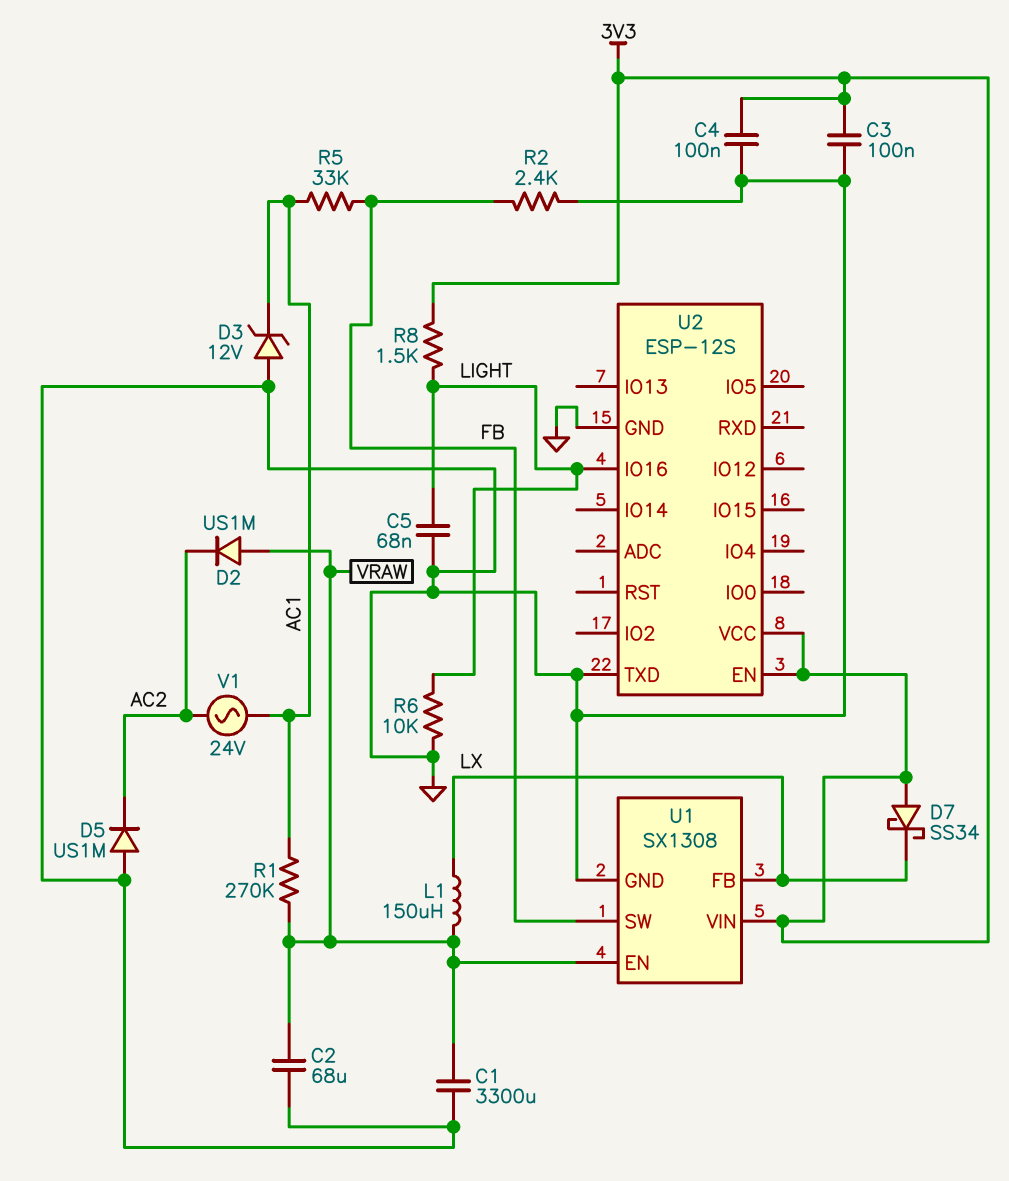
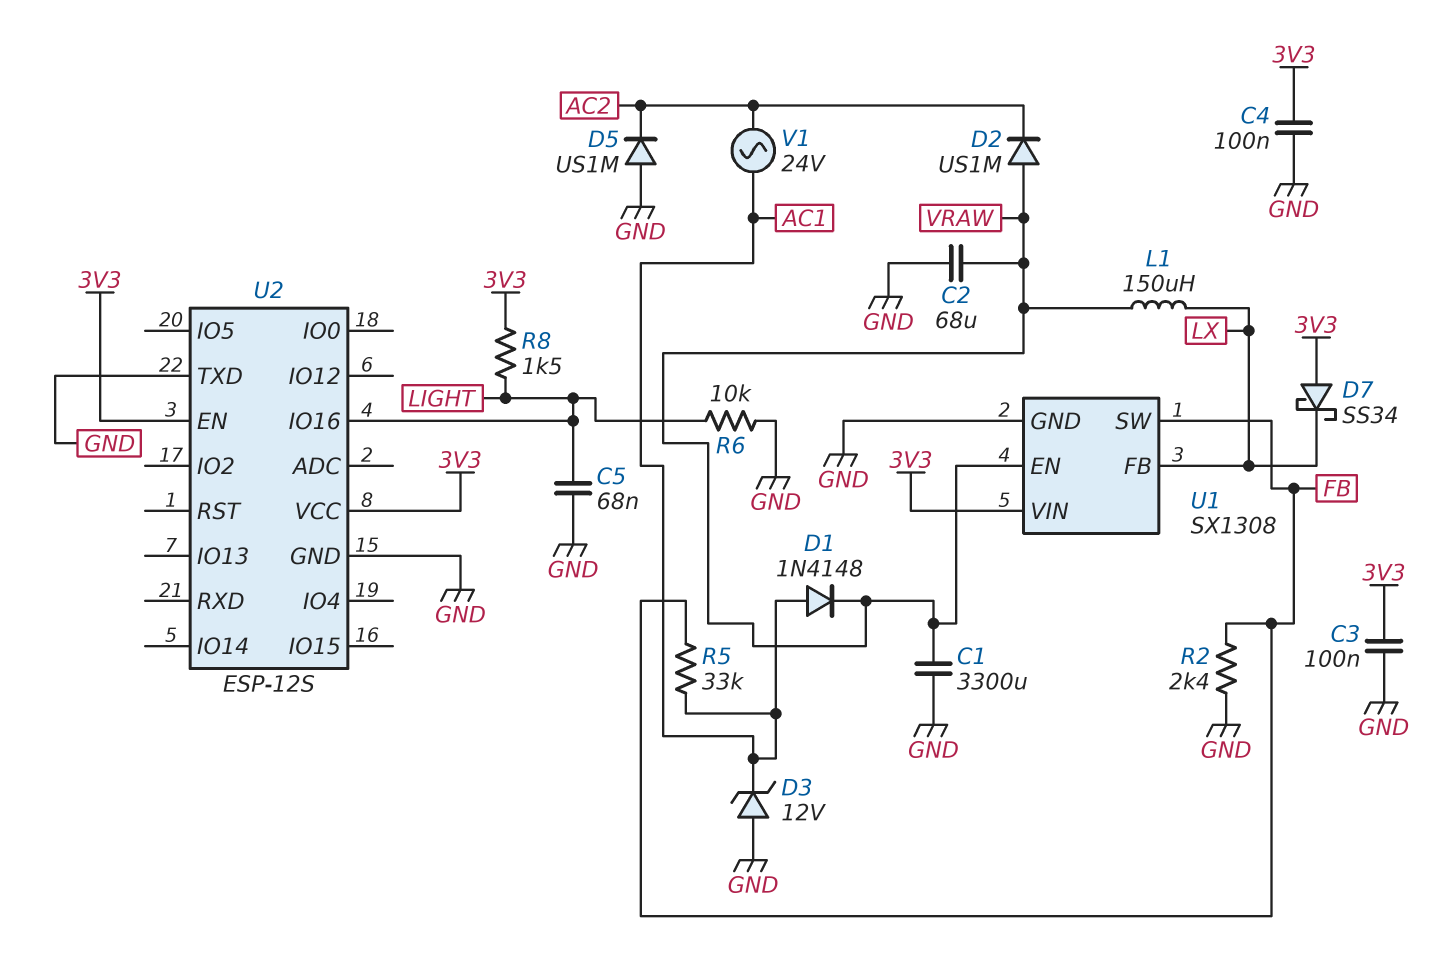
D1: none -> diode 1N4148 (A AC1, K VRAW)
R1: 270k (AC1, VRAW) -> none

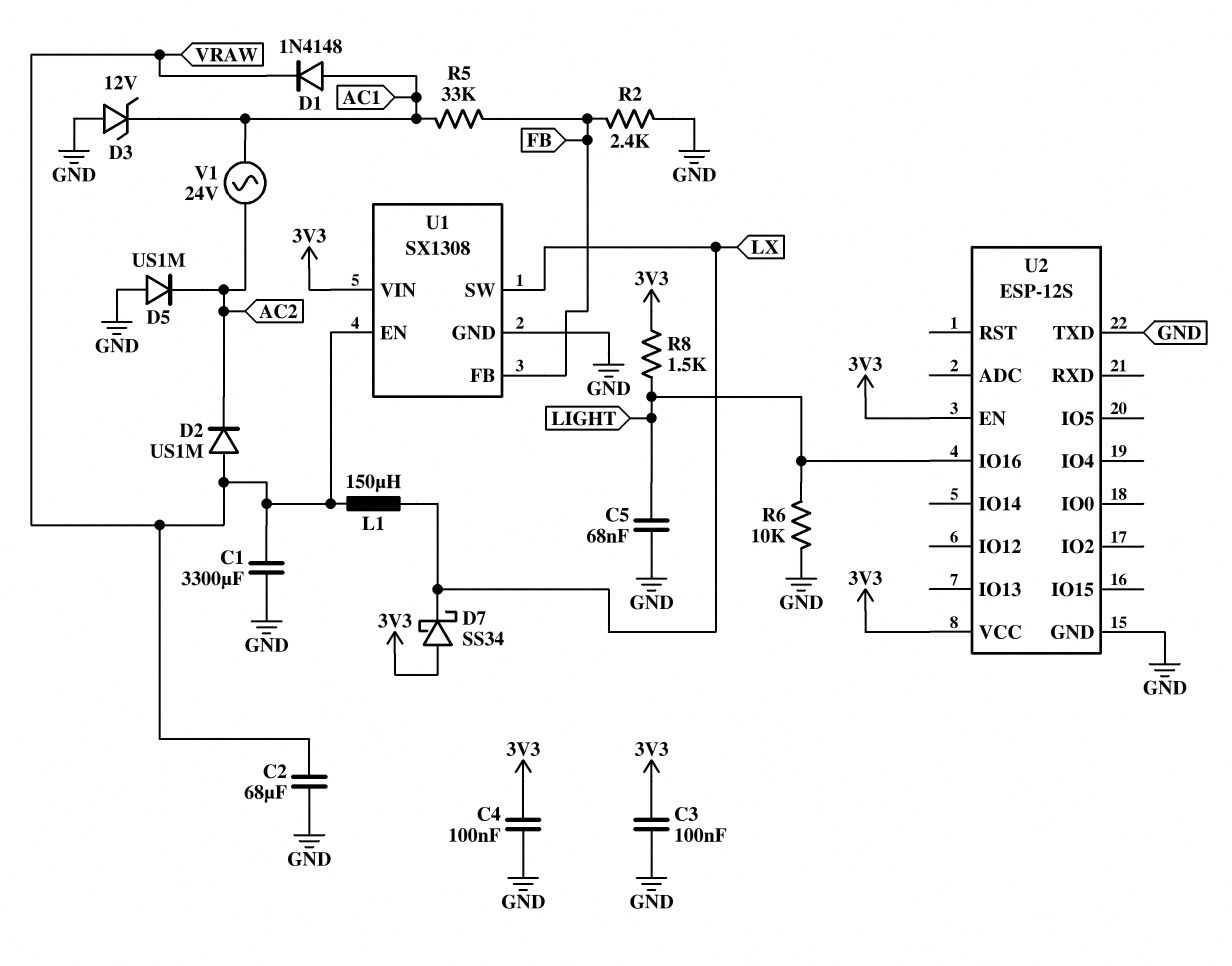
U1 pin FB: LX -> FB
U1 pin SW: FB -> LX

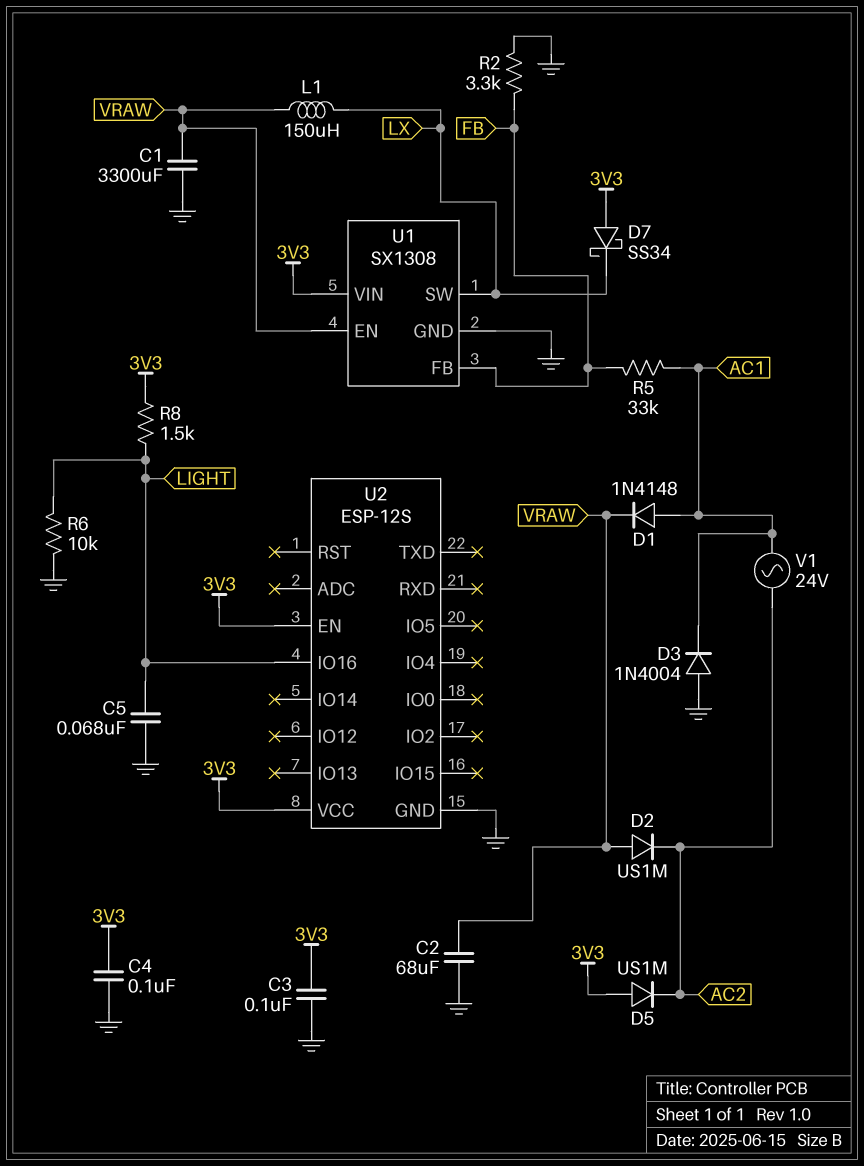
D3: zener 12V (A GND, K AC1) -> diode 1N4004 (A GND, K AC1)
D5: diode US1M (A GND, K AC2) -> diode US1M (A 3V3, K AC2)
R2: 2.4k (FB, GND) -> 3.3k (FB, GND)
U2 pin TXD: GND -> none

